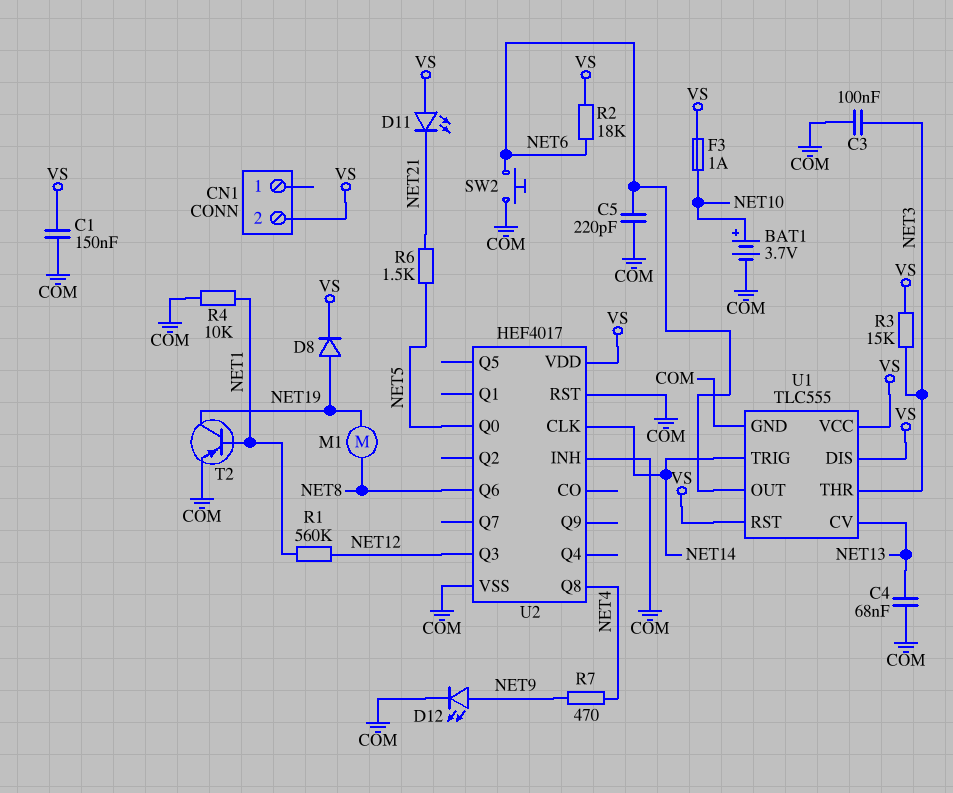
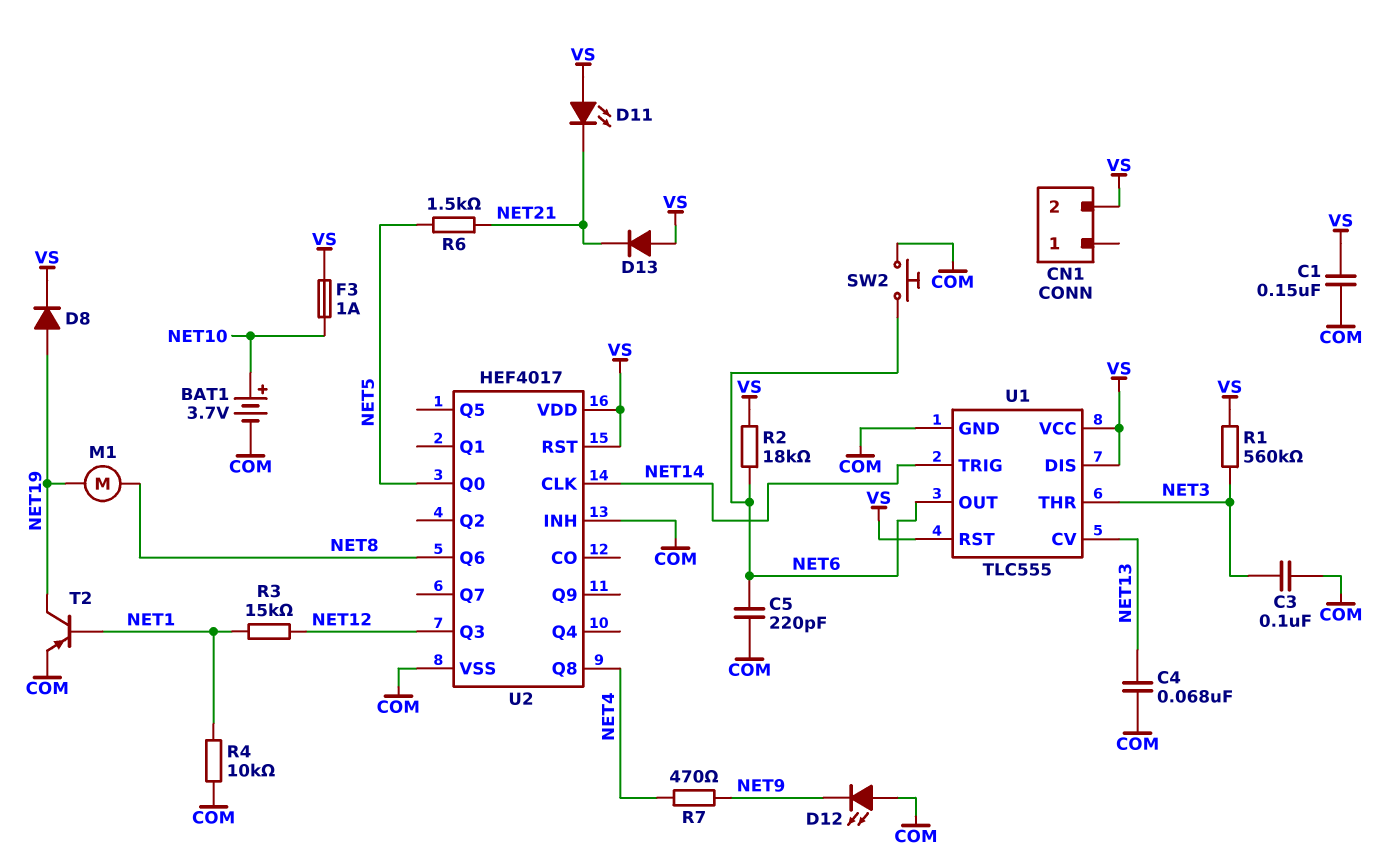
D12: LED (A NET9, K COM) -> LED (A COM, K NET9)
D13: none -> diode (A VS, K NET21)
R1: 560k (NET1, NET12) -> 560k (NET3, VS)
R3: 15k (NET3, VS) -> 15k (NET1, NET12)
U2 pin RST: COM -> VS

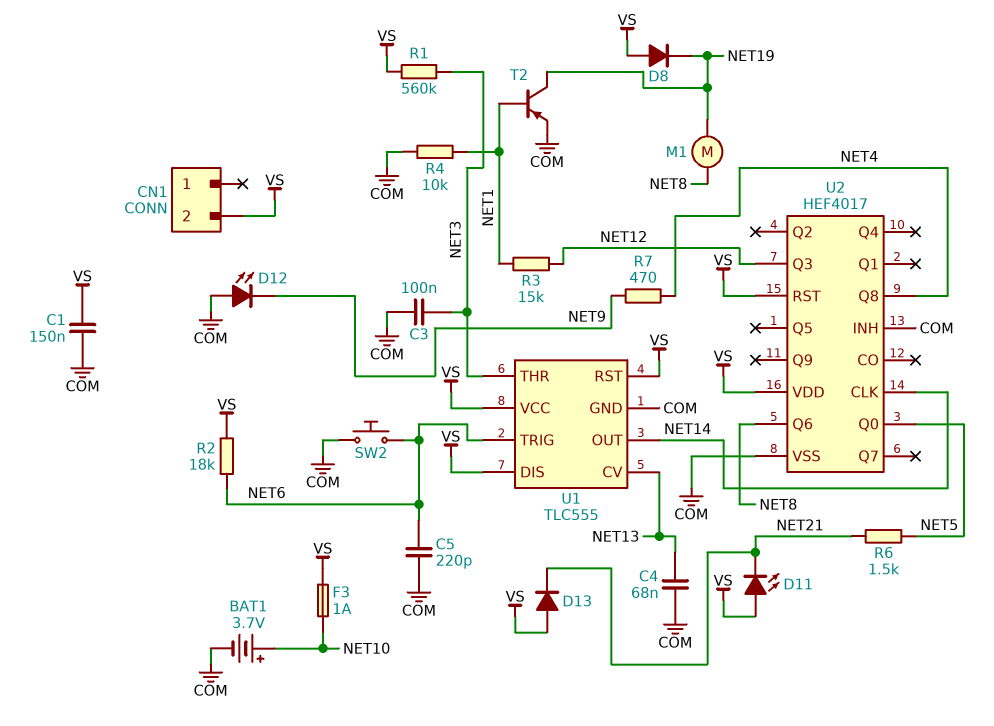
D8: diode (A NET19, K VS) -> diode (A VS, K NET19)
U1 pin OUT: NET6 -> NET14
U1 pin TRIG: NET14 -> NET6

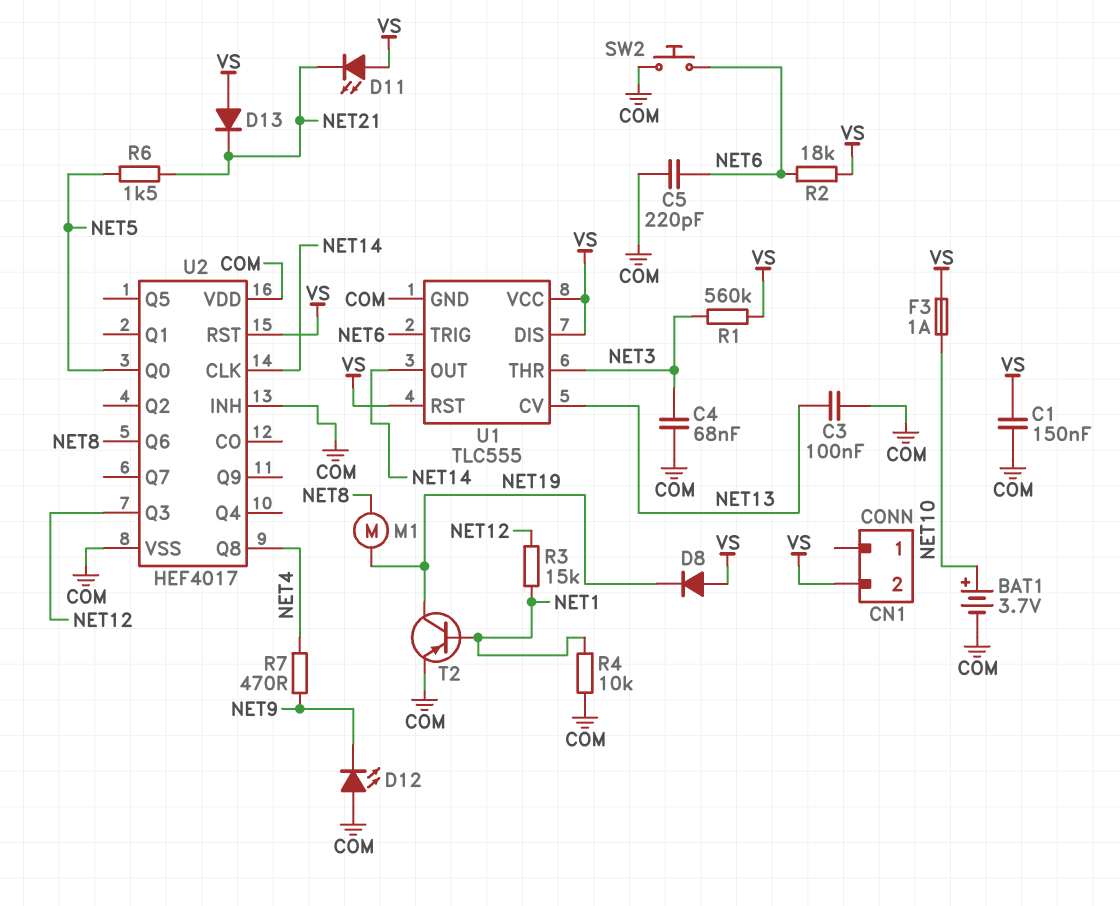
C3: 100nF (COM, NET3) -> 100nF (COM, NET13)
C4: 68nF (COM, NET13) -> 68nF (COM, NET3)
U2 pin VDD: VS -> COM

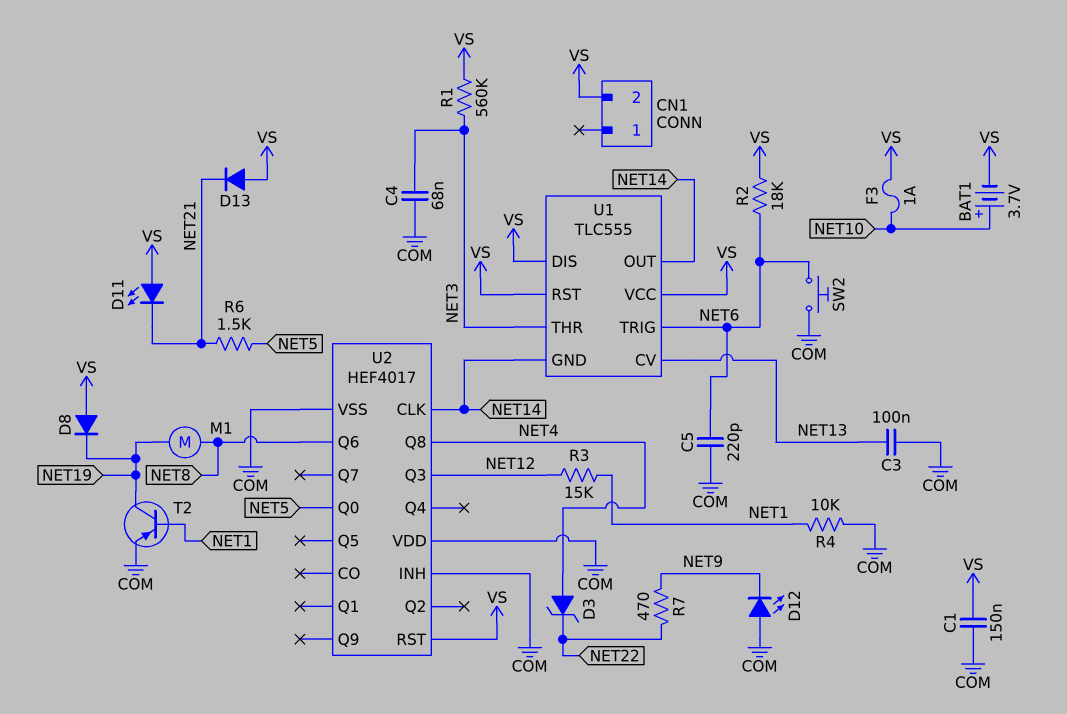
BAT1: 3.7V (plus NET10, minus COM) -> 3.7V (plus NET10, minus VS)
D3: none -> zener (A NET4, K NET22)
R7: 470 (NET4, NET9) -> 470 (NET9, NET22)
U1 pin GND: COM -> NET14

